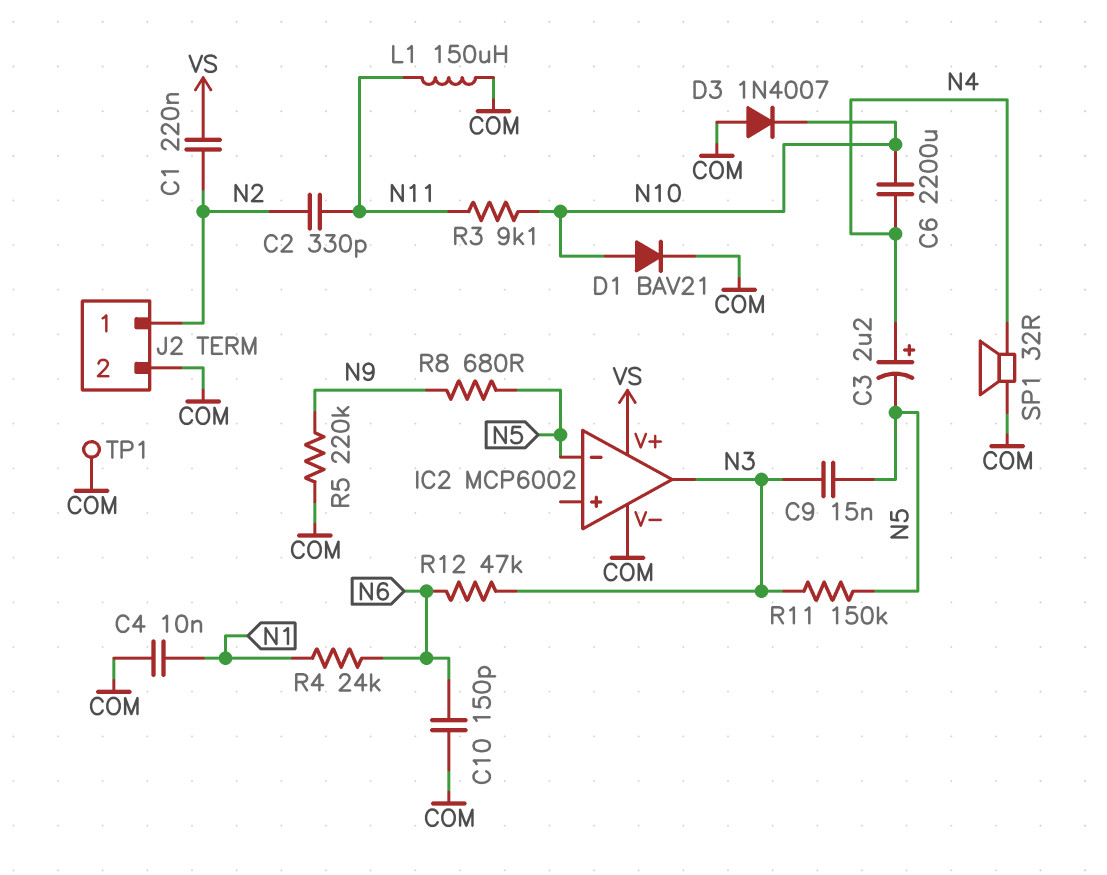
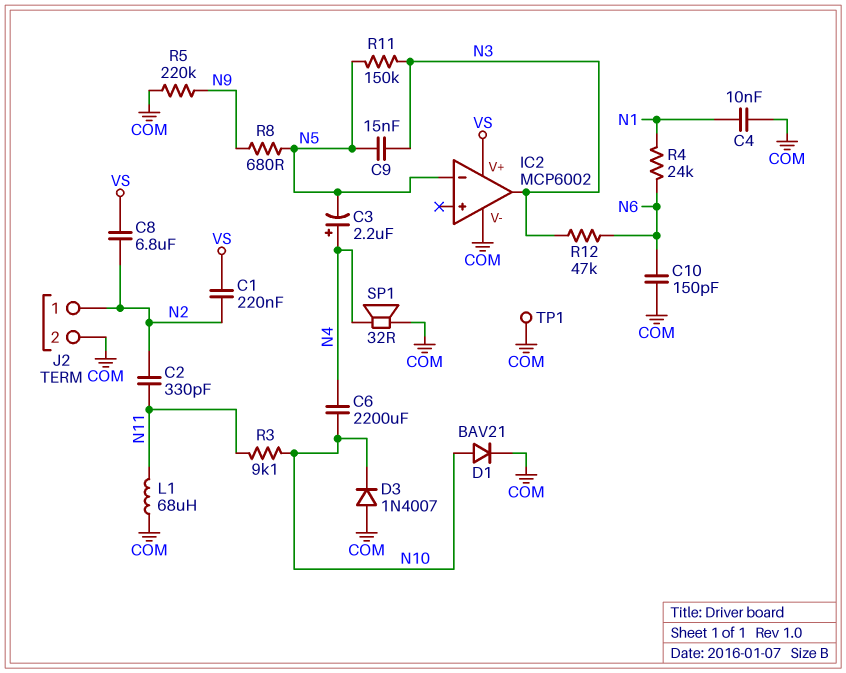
C8: none -> 6.8uF (N2, VS)
L1: 150uH (COM, N11) -> 68uH (COM, N11)

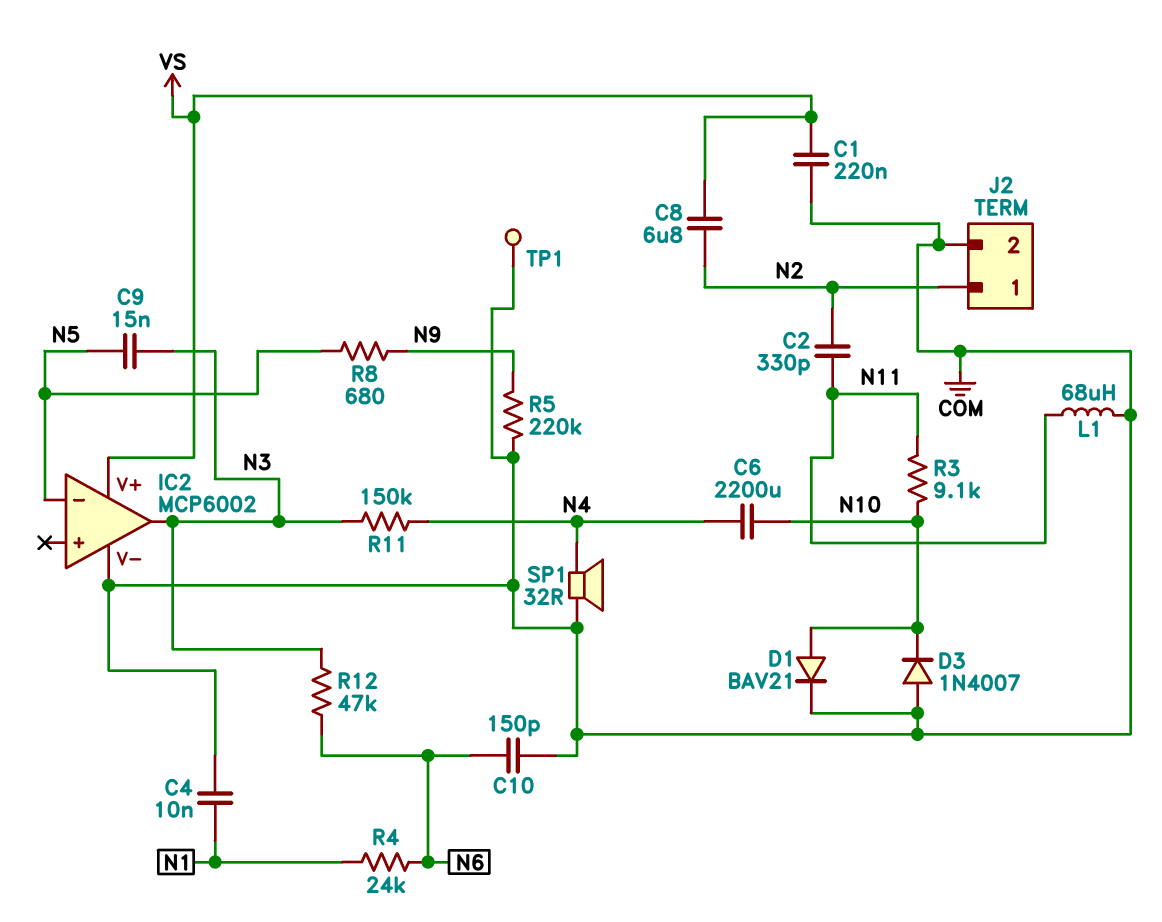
C1: 220nF (N2, VS) -> 220nF (COM, VS)
C3: 2.2uF (plus N4, minus N5) -> none
R11: 150k (N3, N5) -> 150k (N3, N4)

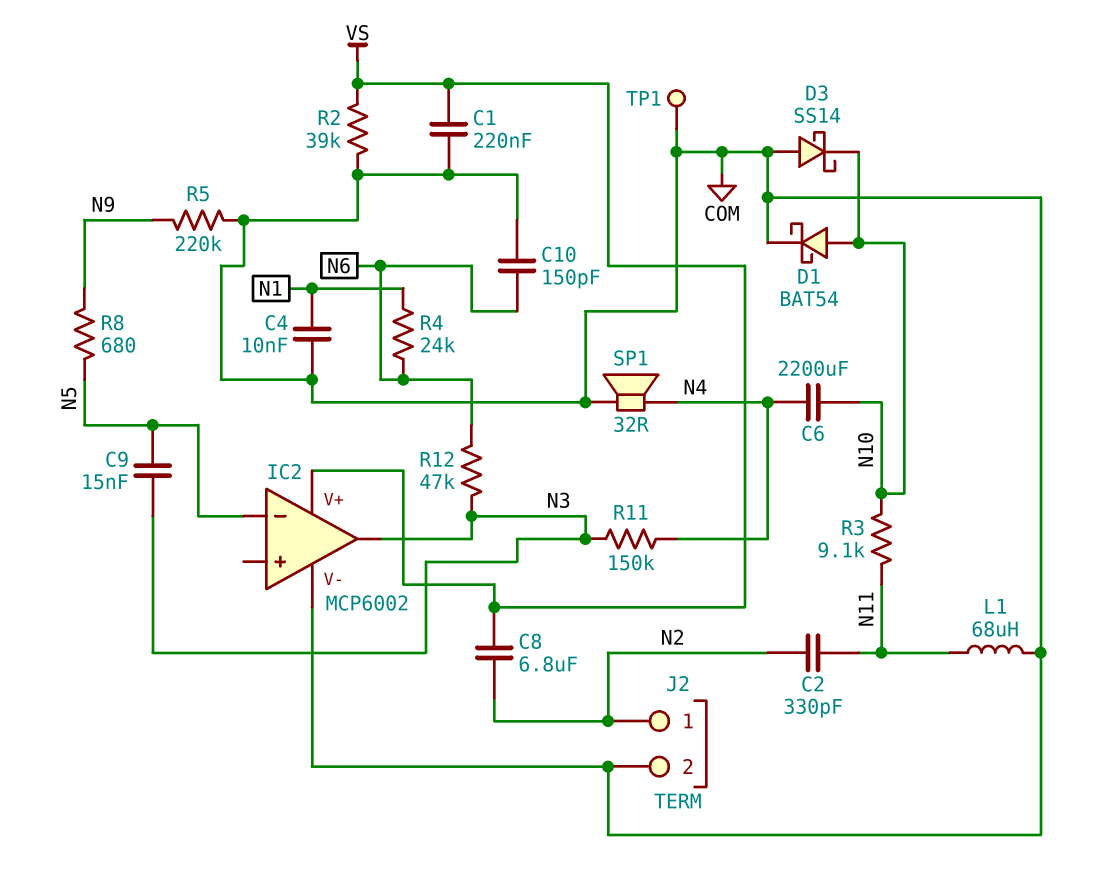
D1: diode BAV21 (A N10, K COM) -> schottky BAT54 (A N10, K COM)
D3: diode 1N4007 (A COM, K N10) -> schottky SS14 (A COM, K N10)
R2: none -> 39k (COM, VS)

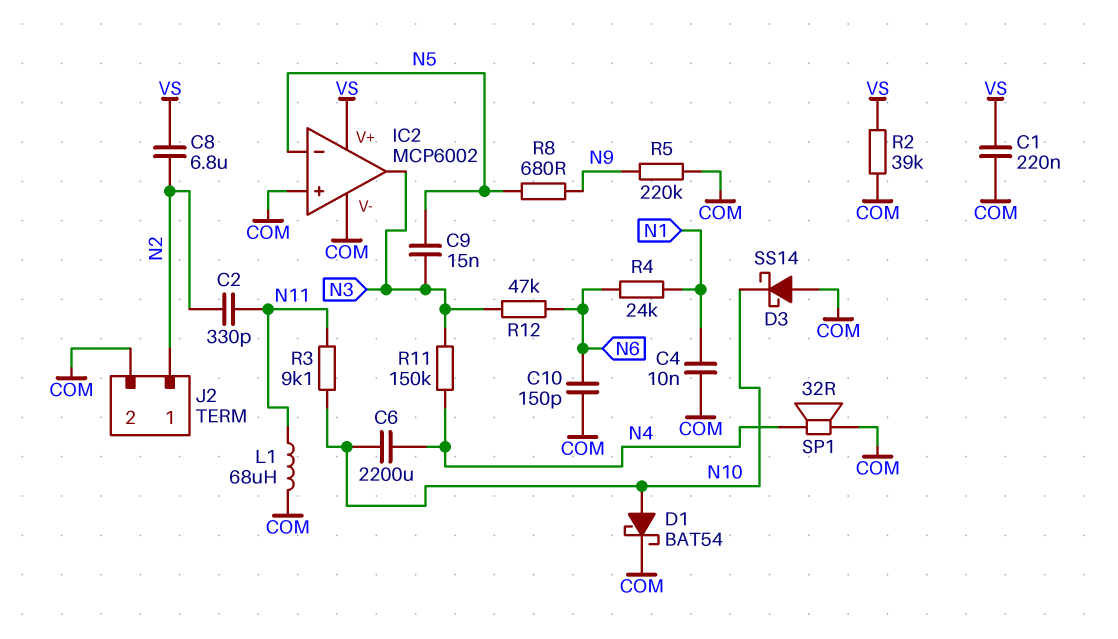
IC2 pin in+: none -> COM
TP1: test point (COM) -> none

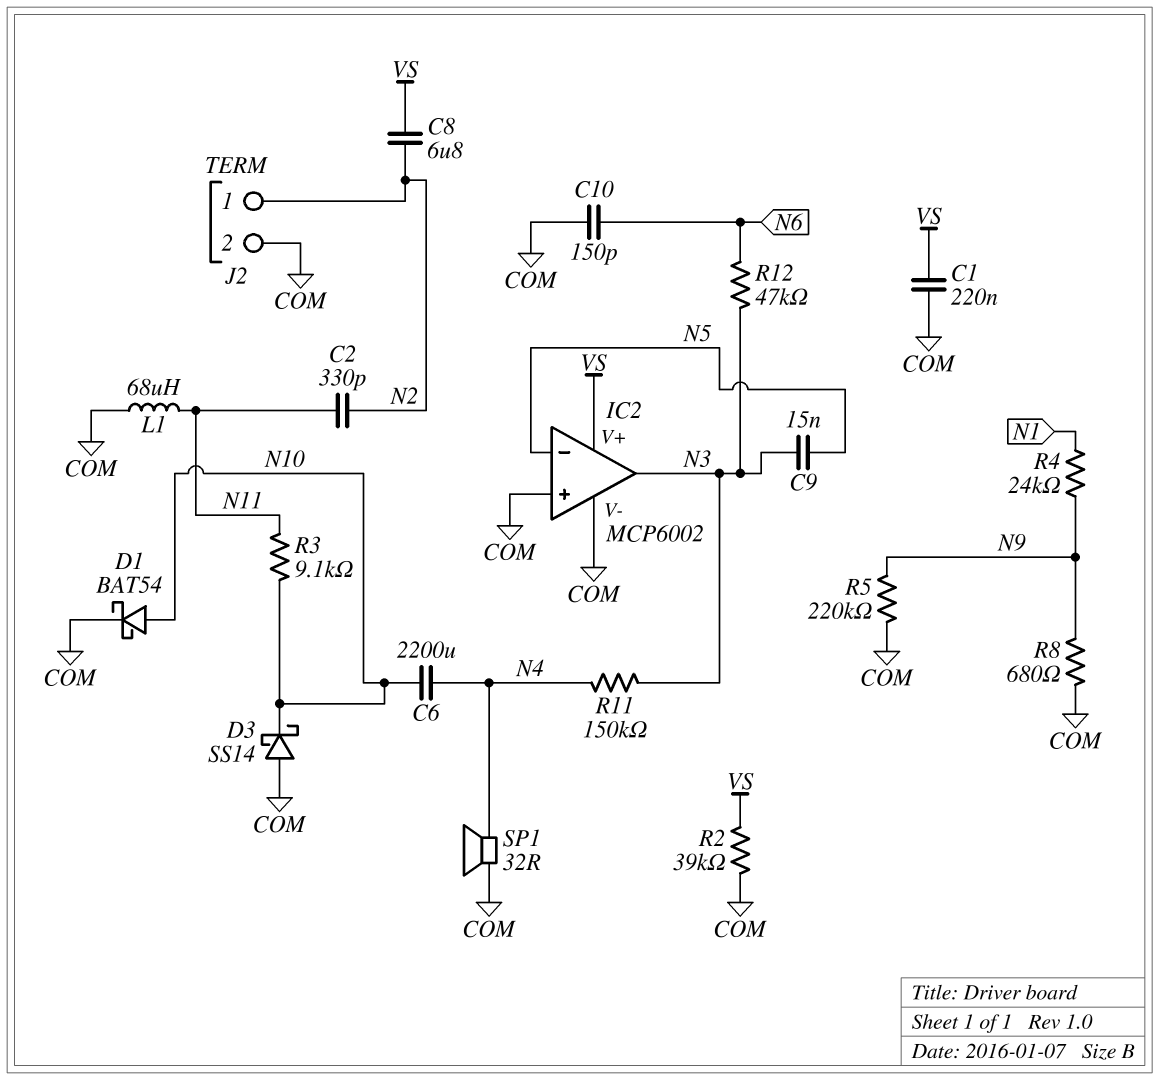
C4: 10nF (COM, N1) -> none
R4: 24k (N1, N6) -> 24k (N1, N9)
R8: 680 (N5, N9) -> 680 (COM, N9)

